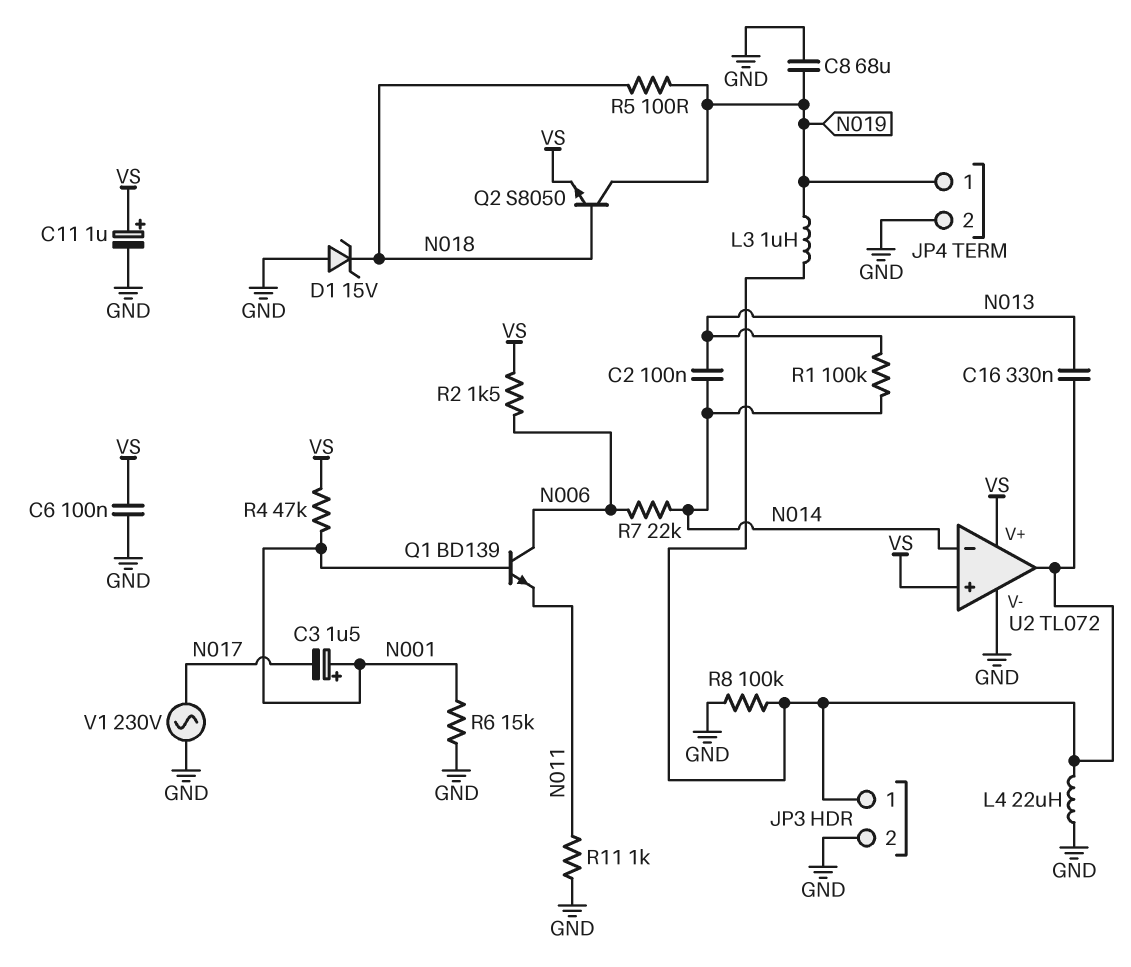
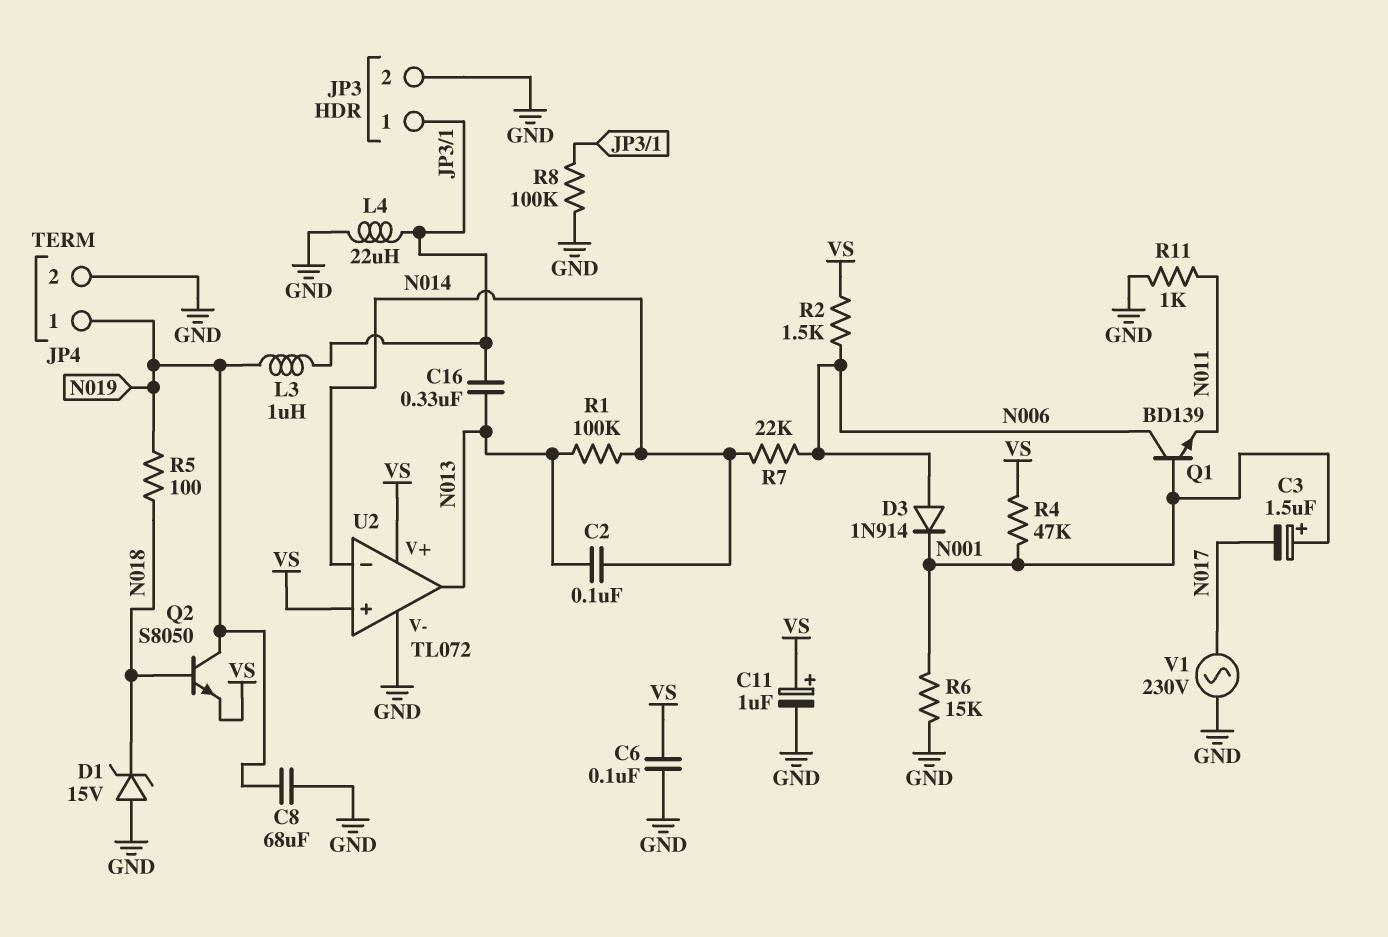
D3: none -> diode 1N914 (A N006, K N001)
U2 pin out: JP3/1 -> N013

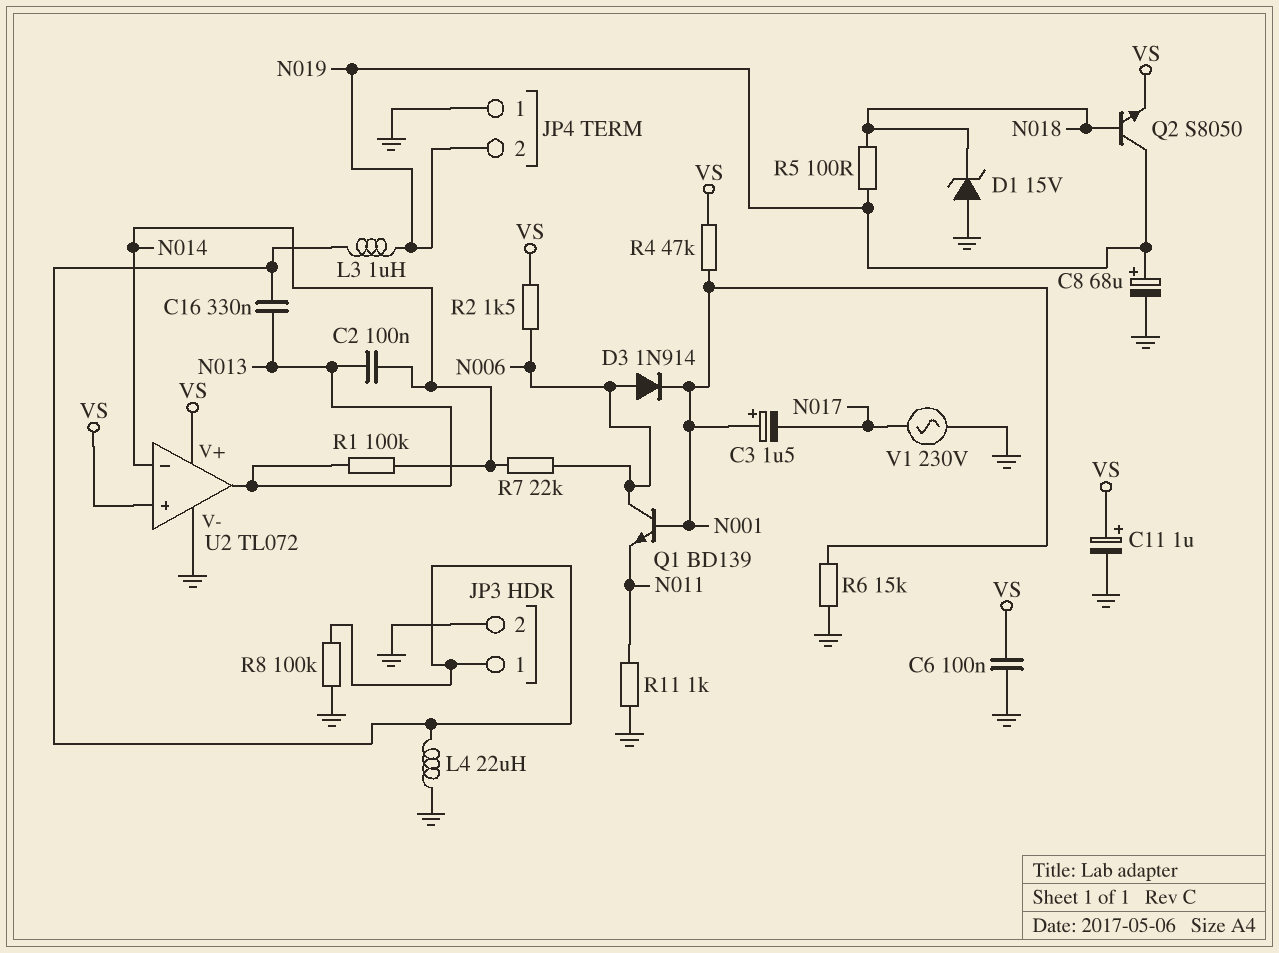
C8: 68uF (GND, N019) -> 68uF (plus N019, minus GND)
JP4 pin 1: N019 -> GND
JP4 pin 2: GND -> N019

